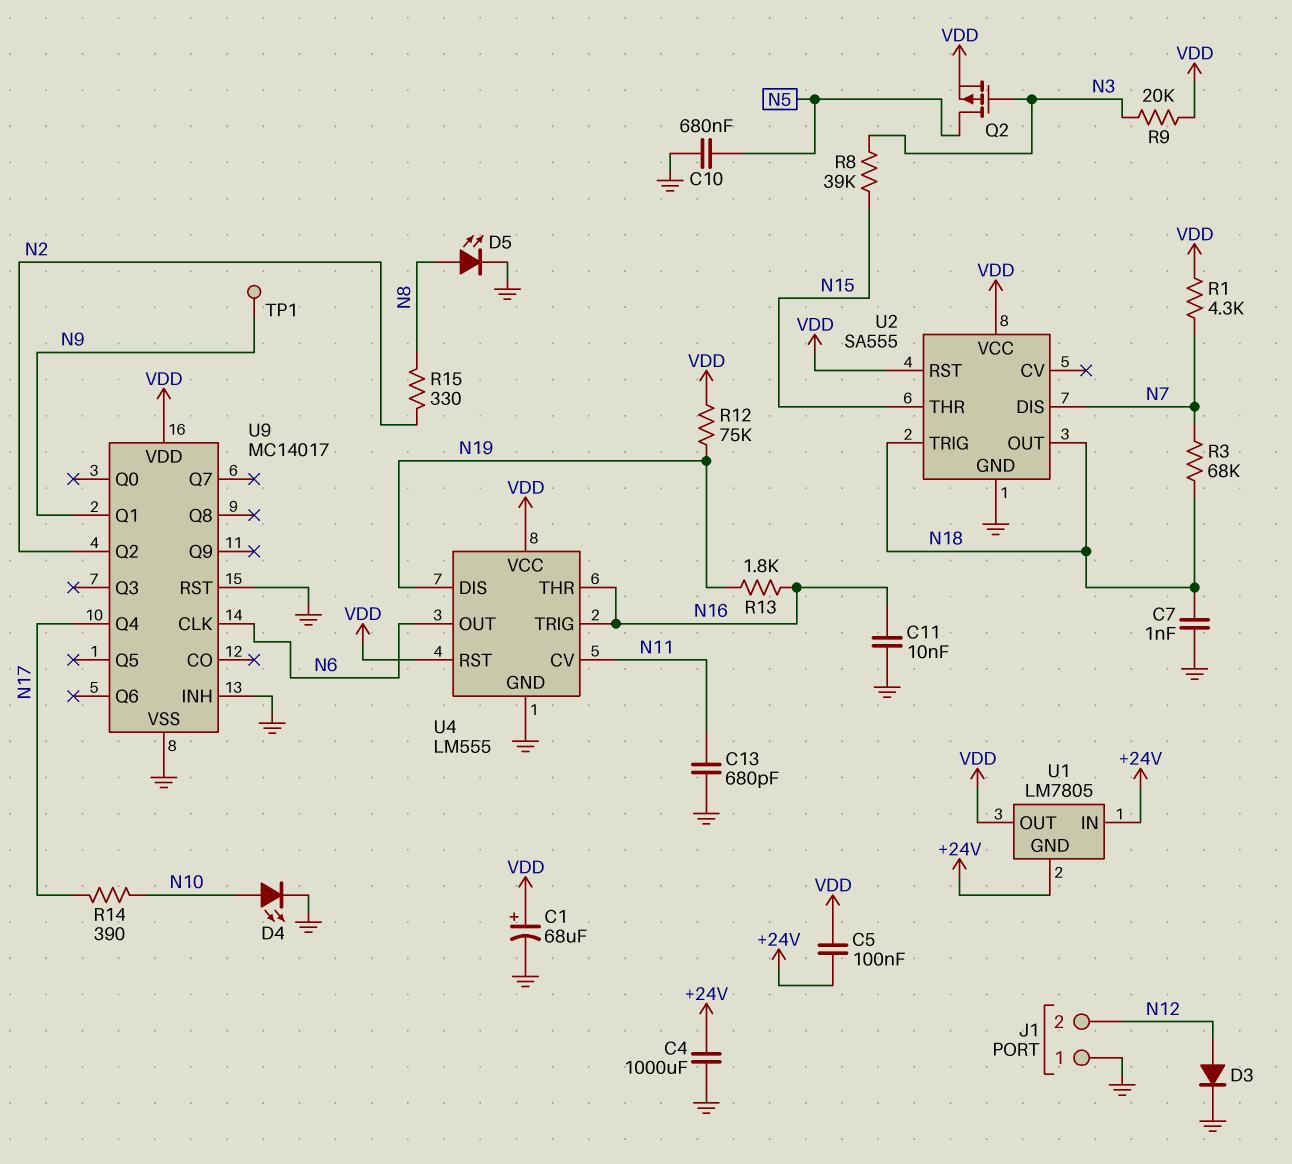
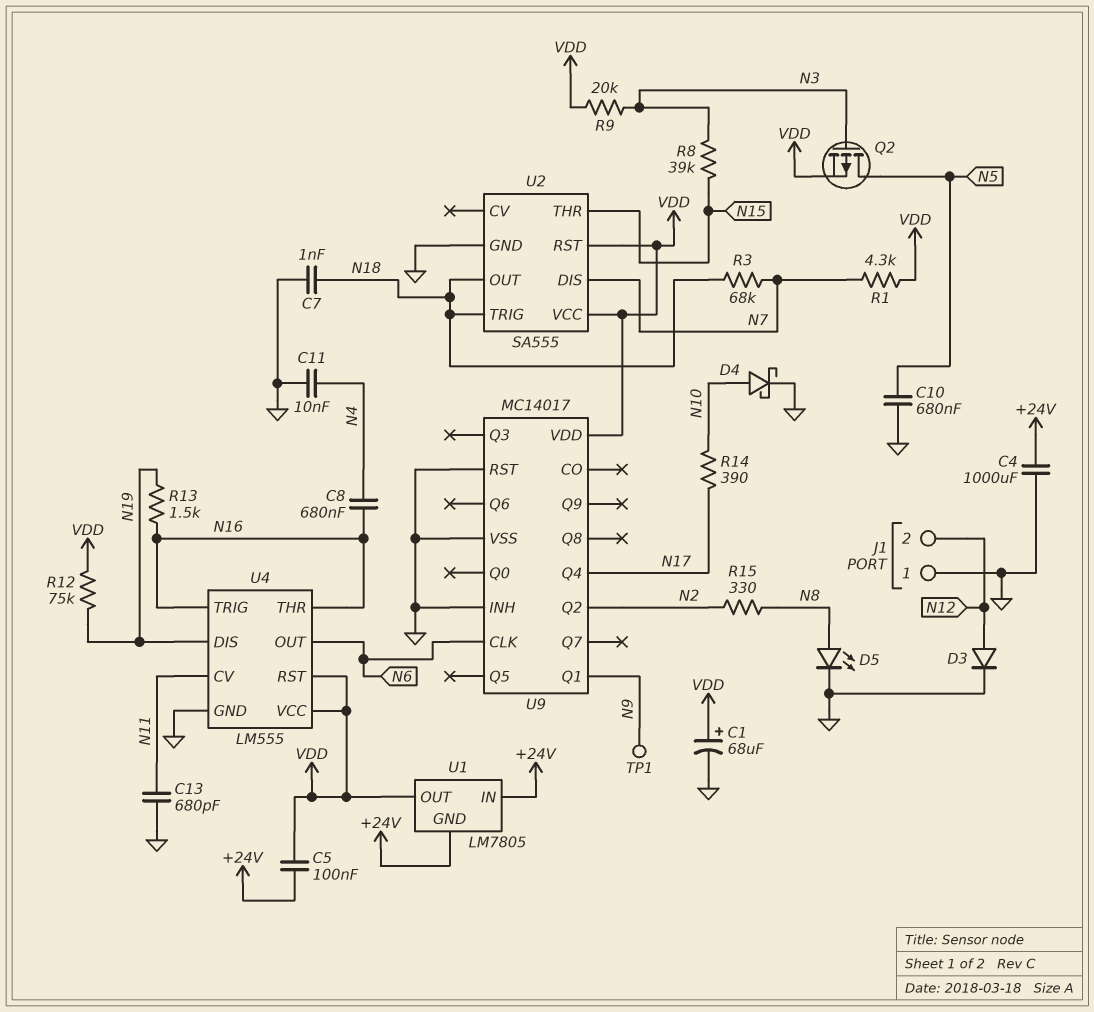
C8: none -> 680nF (N4, N16)
C11: 10nF (GND, N16) -> 10nF (GND, N4)
D4: LED (A N10, K GND) -> schottky (A N10, K GND)
R13: 1.8k (N16, N19) -> 1.5k (N16, N19)

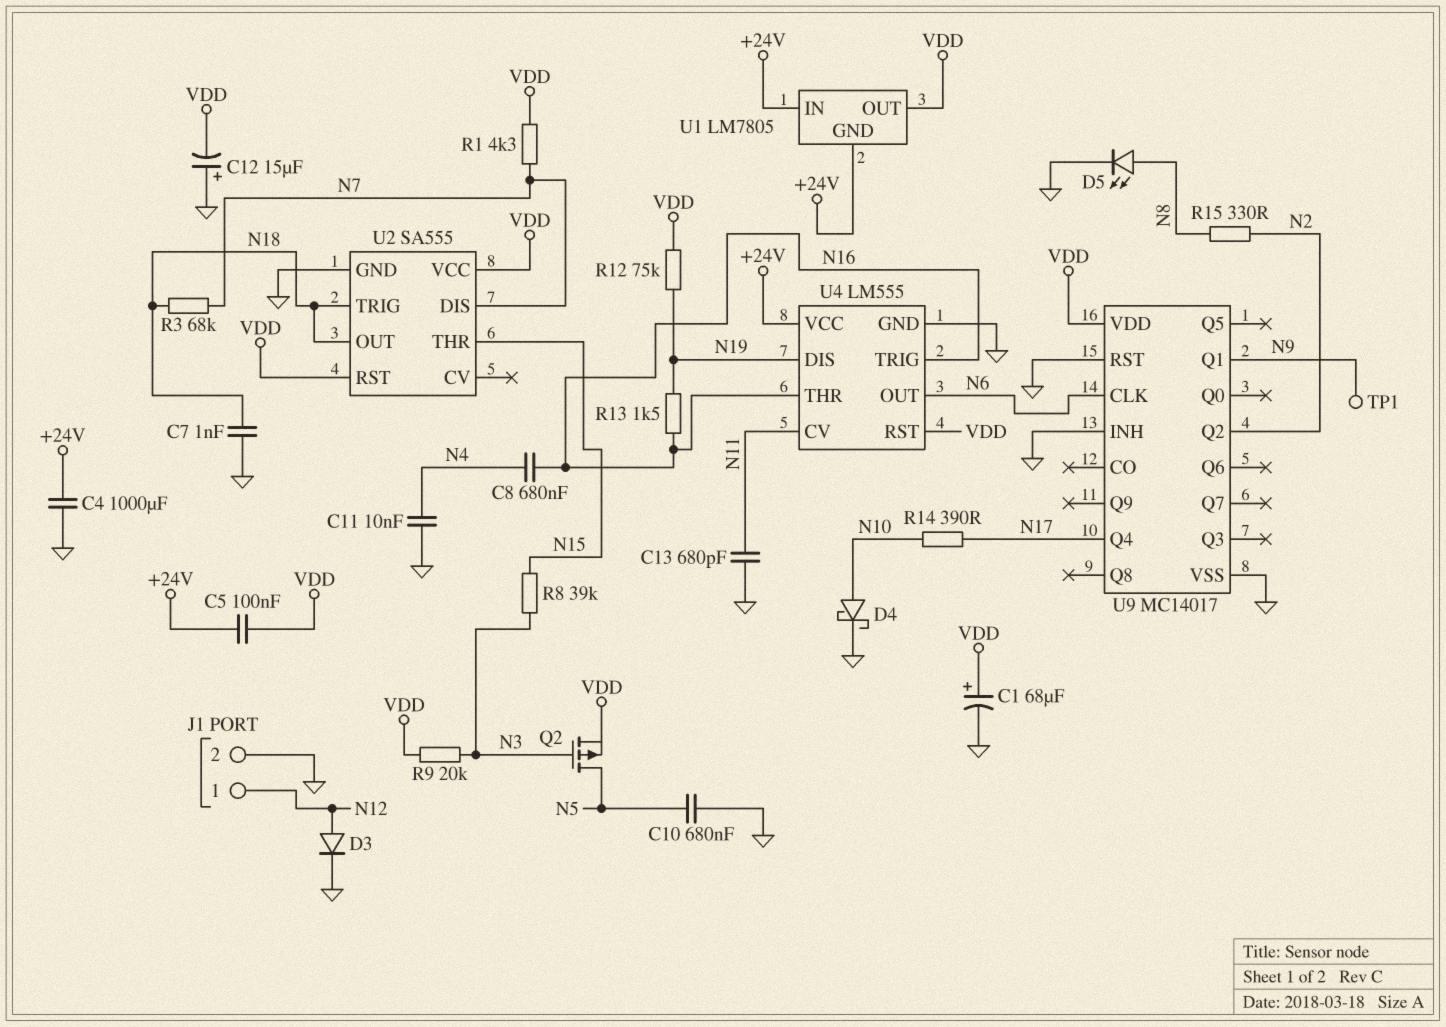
C12: none -> 15uF (plus GND, minus VDD)
J1 pin 1: GND -> N12
J1 pin 2: N12 -> GND
U4 pin VCC: VDD -> +24V

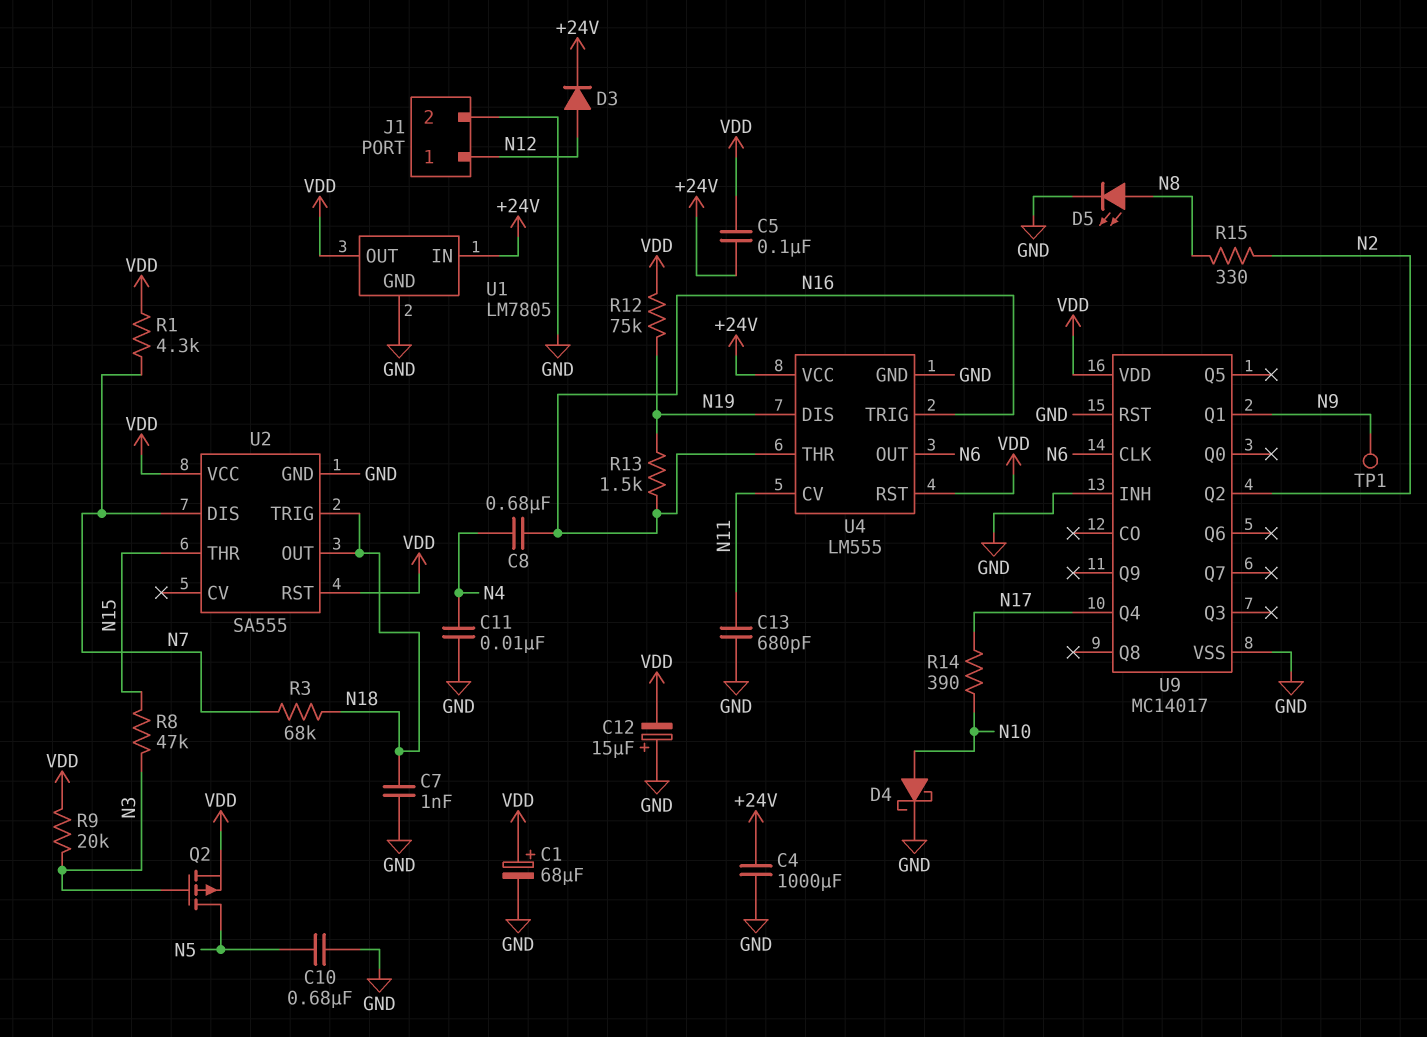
D3: diode (A N12, K GND) -> diode (A N12, K +24V)
R8: 39k (N3, N15) -> 47k (N3, N15)
U1 pin GND: +24V -> GND

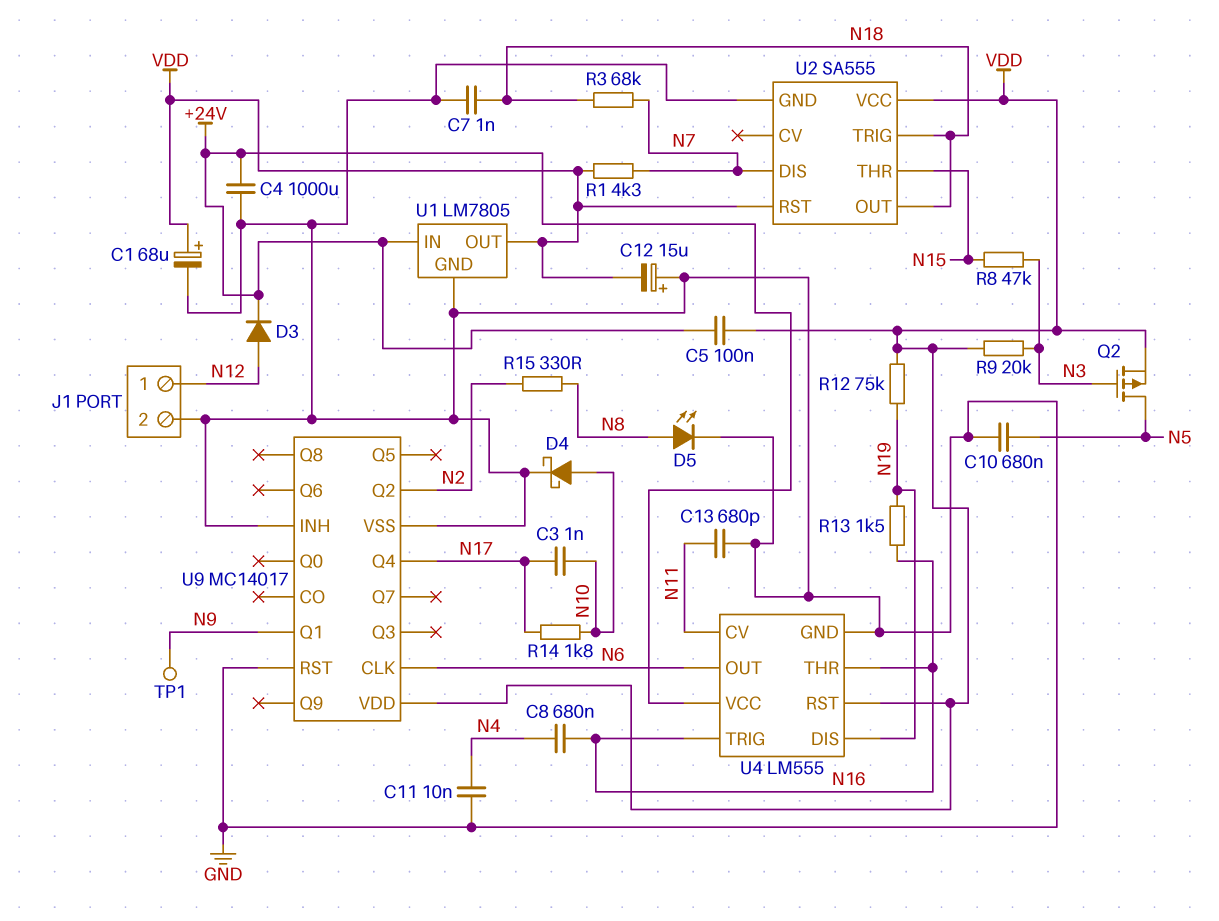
C3: none -> 1nF (N10, N17)
R14: 390 (N10, N17) -> 1.8k (N10, N17)

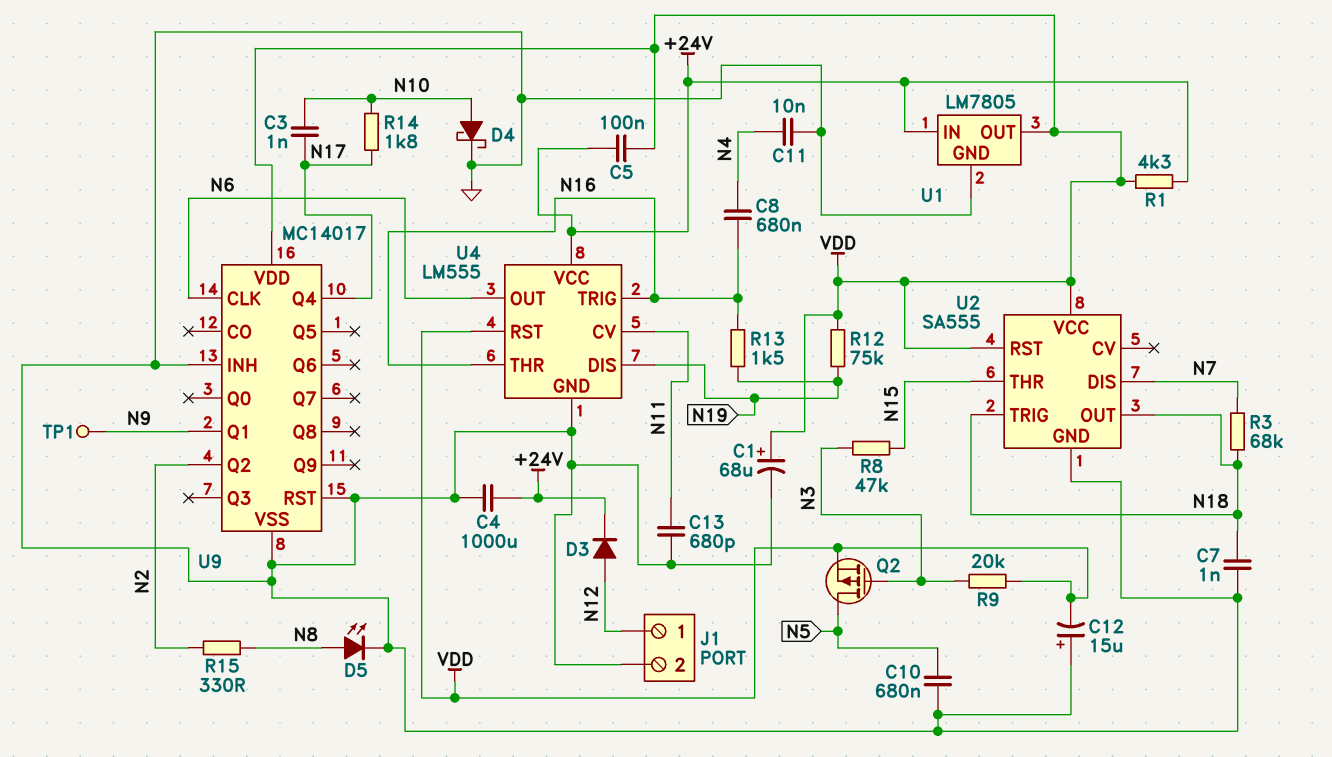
R1: 4.3k (N7, VDD) -> 4.3k (+24V, VDD)

